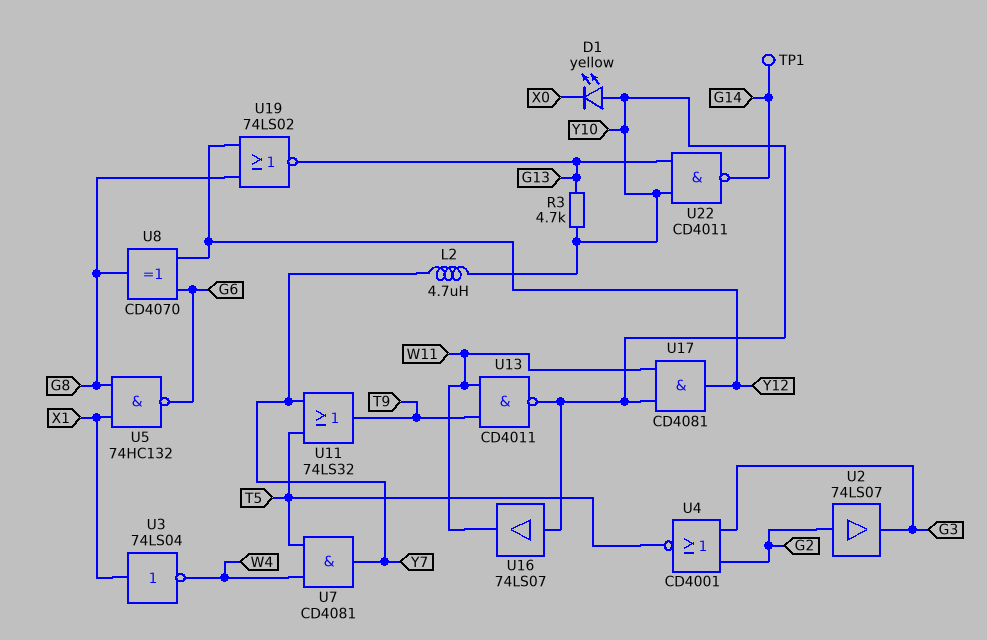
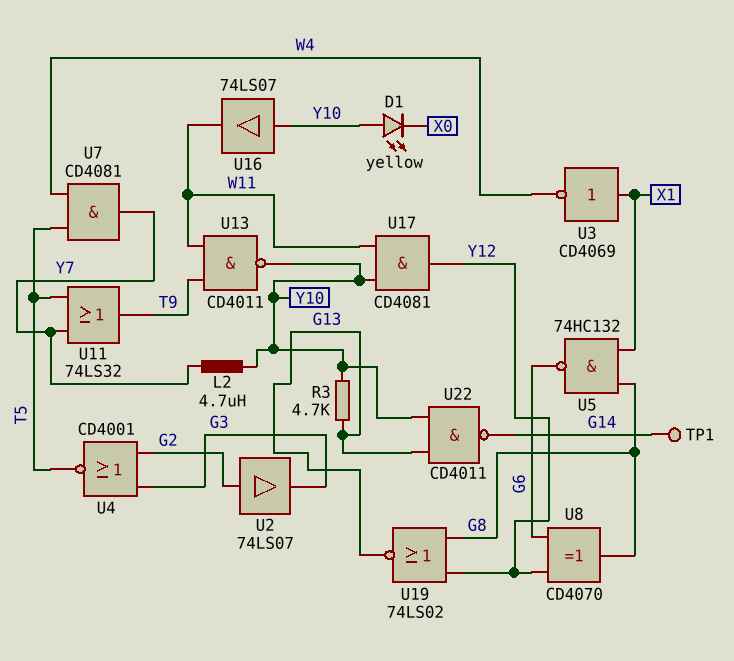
U3: NOT 74LS04 (in X1, out W4) -> NOT CD4069 (in X1, out W4)

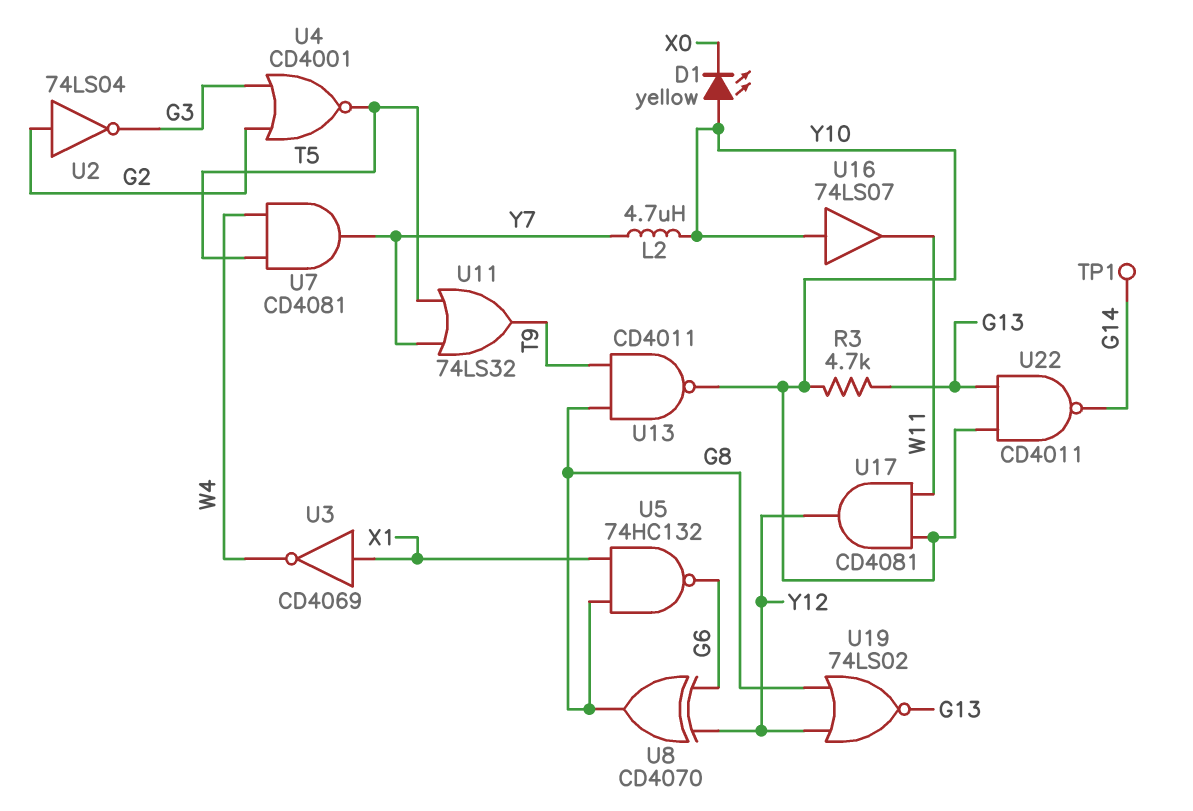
U2: buffer 74LS07 (in G2, out G3) -> NOT 74LS04 (in G2, out G3)
U13: NAND CD4011 (in T9, in W11, out Y10) -> NAND CD4011 (in G8, in T9, out Y10)

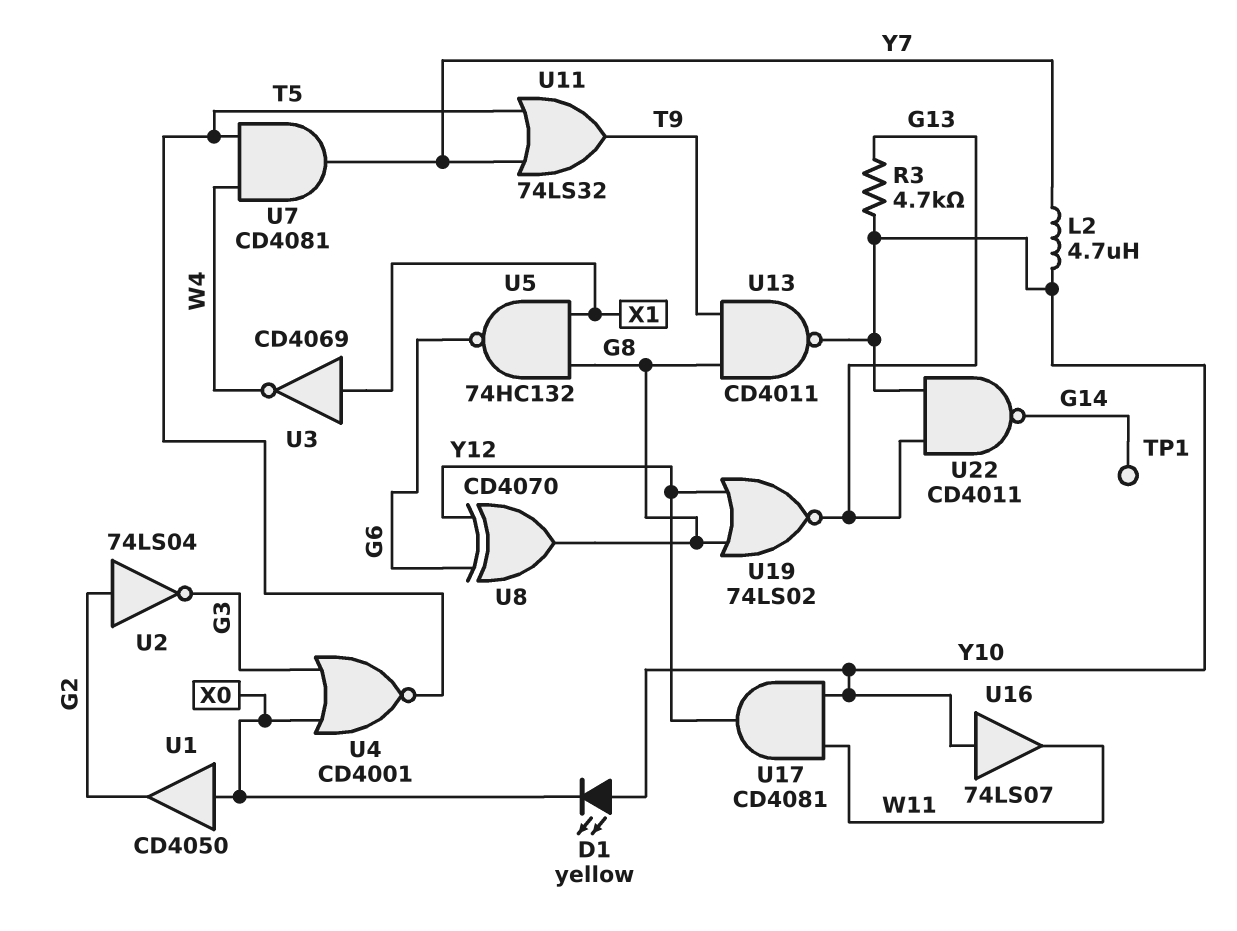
U1: none -> buffer CD4050 (in X0, out G2)
U4: NOR CD4001 (in G2, in G3, out T5) -> NOR CD4001 (in G3, in X0, out T5)

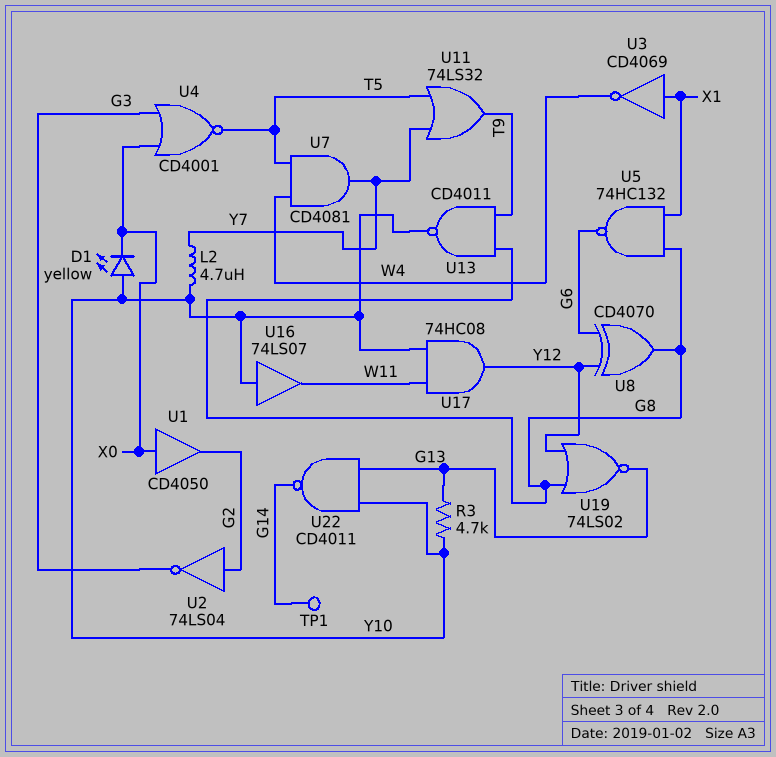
U17: AND CD4081 (in W11, in Y10, out Y12) -> AND 74HC08 (in W11, in Y10, out Y12)

